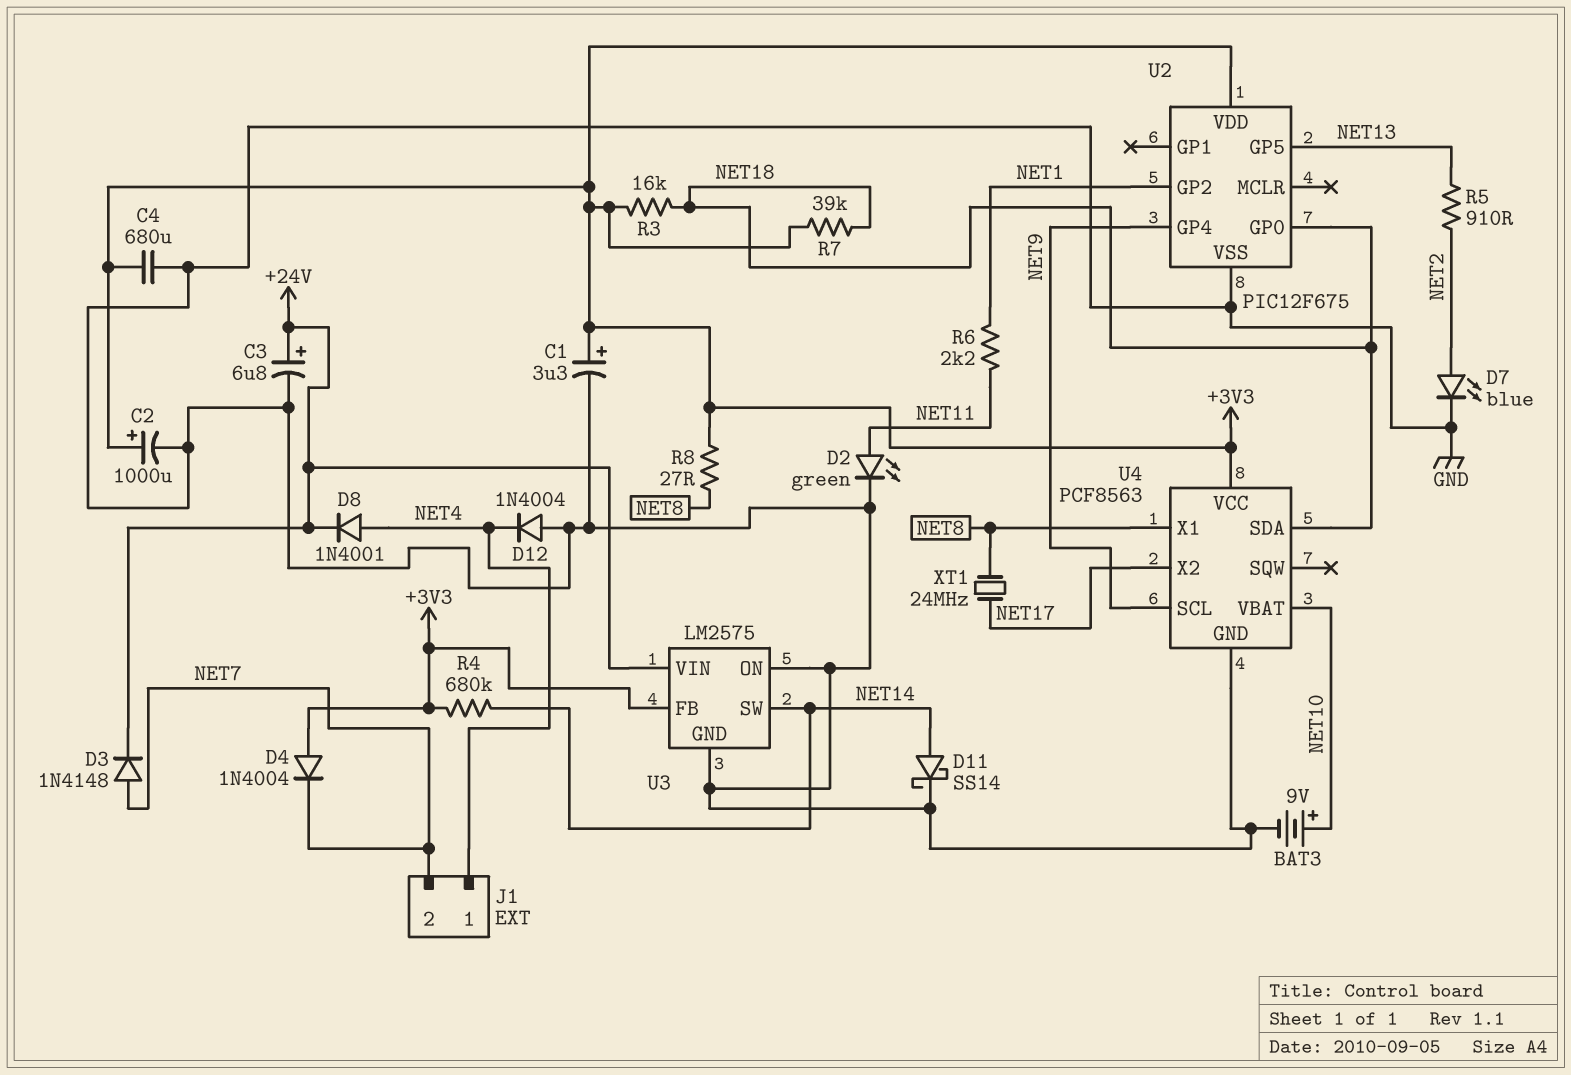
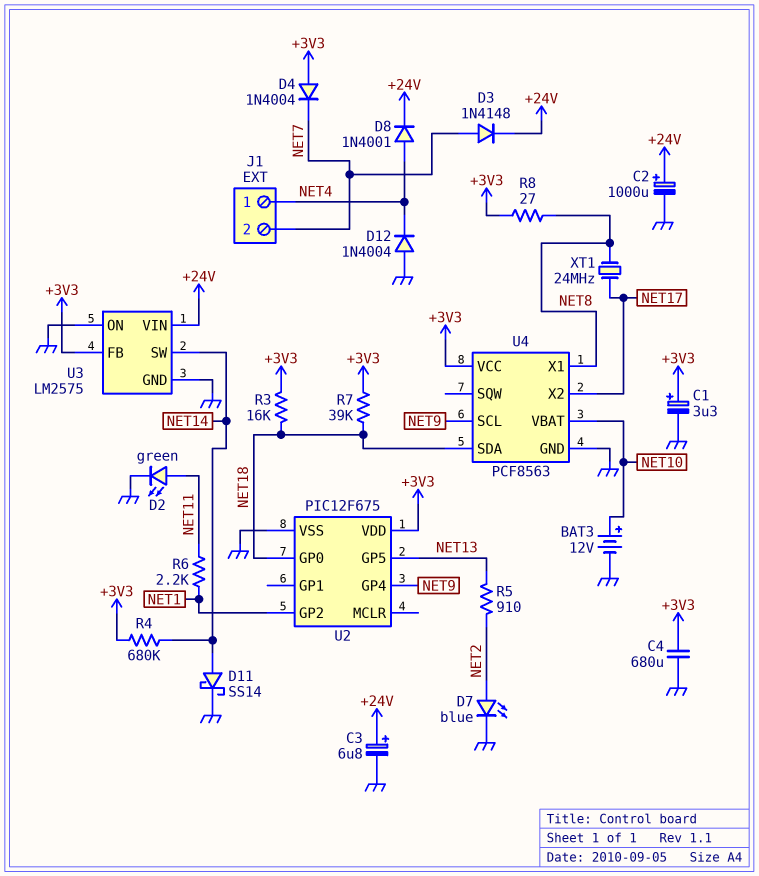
BAT3: 9V (plus NET10, minus GND) -> 12V (plus NET10, minus GND)
C2: 1000uF (plus +3V3, minus GND) -> 1000uF (plus +24V, minus GND)

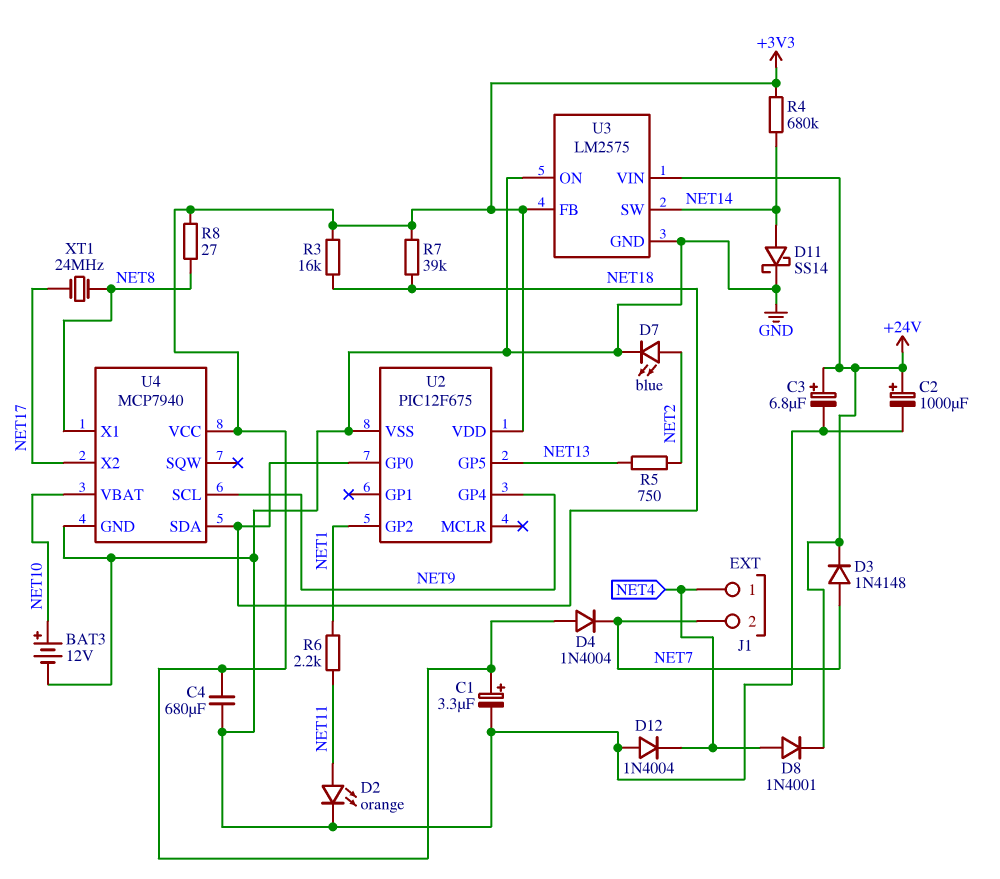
D2: LED green (A NET11, K GND) -> LED orange (A NET11, K GND)
R5: 910 (NET2, NET13) -> 750 (NET2, NET13)
U4: PCF8563 -> MCP7940

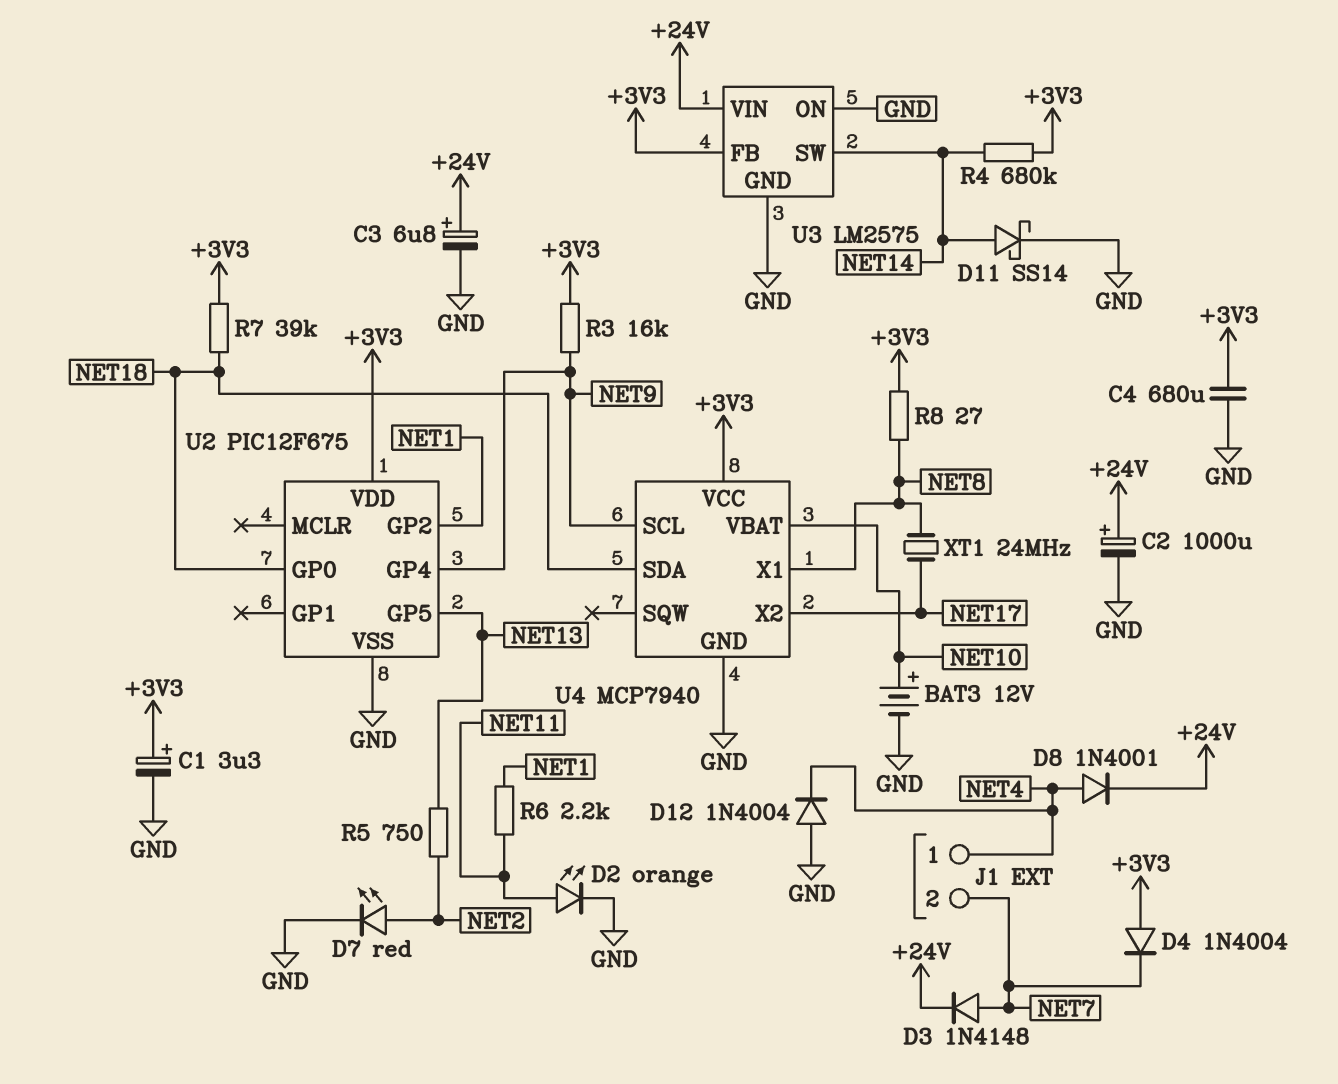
D7: LED blue (A NET2, K GND) -> LED red (A NET2, K GND)
R3: 16k (+3V3, NET18) -> 16k (+3V3, NET9)

